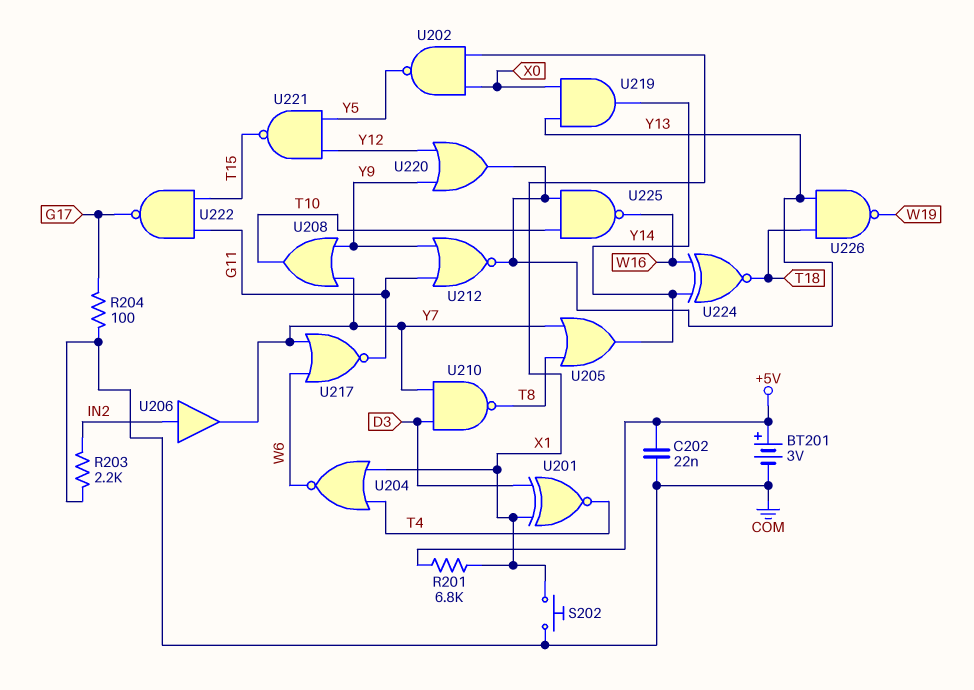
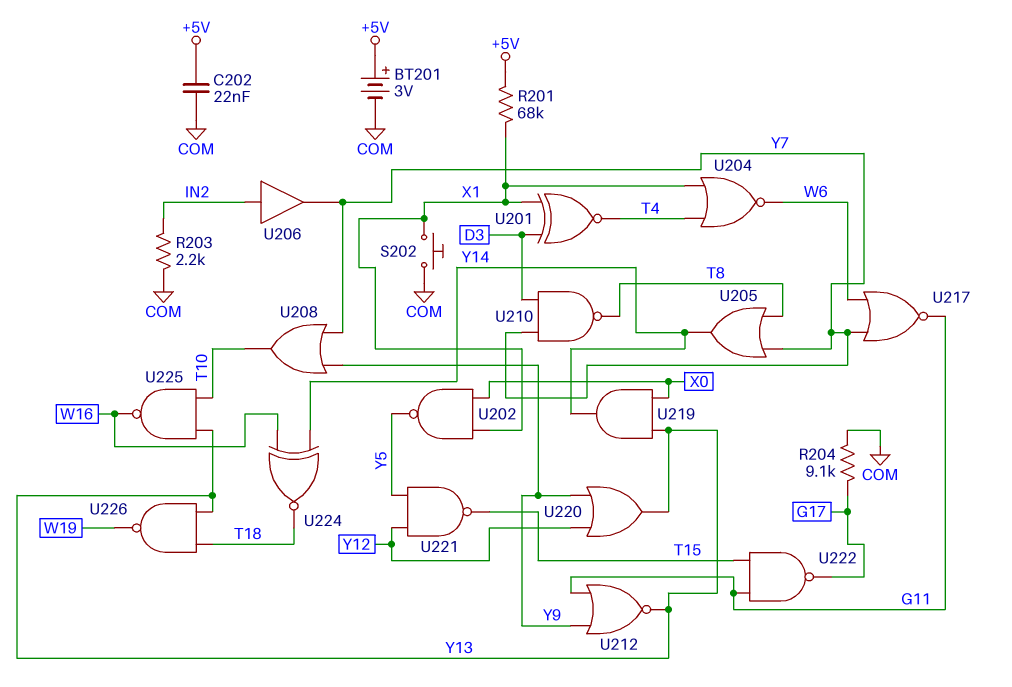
R201: 6.8k (+5V, X1) -> 68k (+5V, X1)
R204: 100 (COM, G17) -> 9.1k (COM, G17)

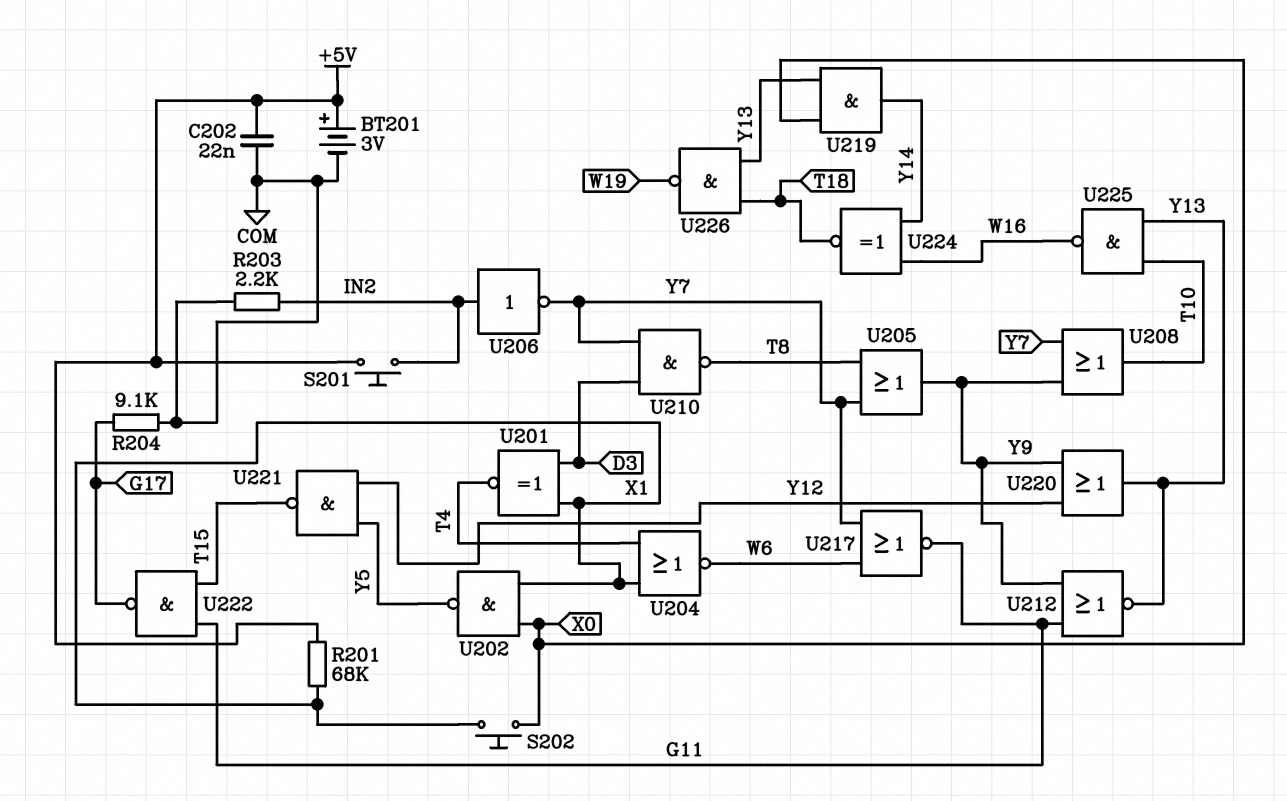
S201: none -> button (+5V, IN2)
S202: button (COM, X1) -> button (X0, X1)
U205: OR (in T8, in Y7, out Y14) -> OR (in T8, in Y7, out Y9)
U206: buffer (in IN2, out Y7) -> NOT (in IN2, out Y7)

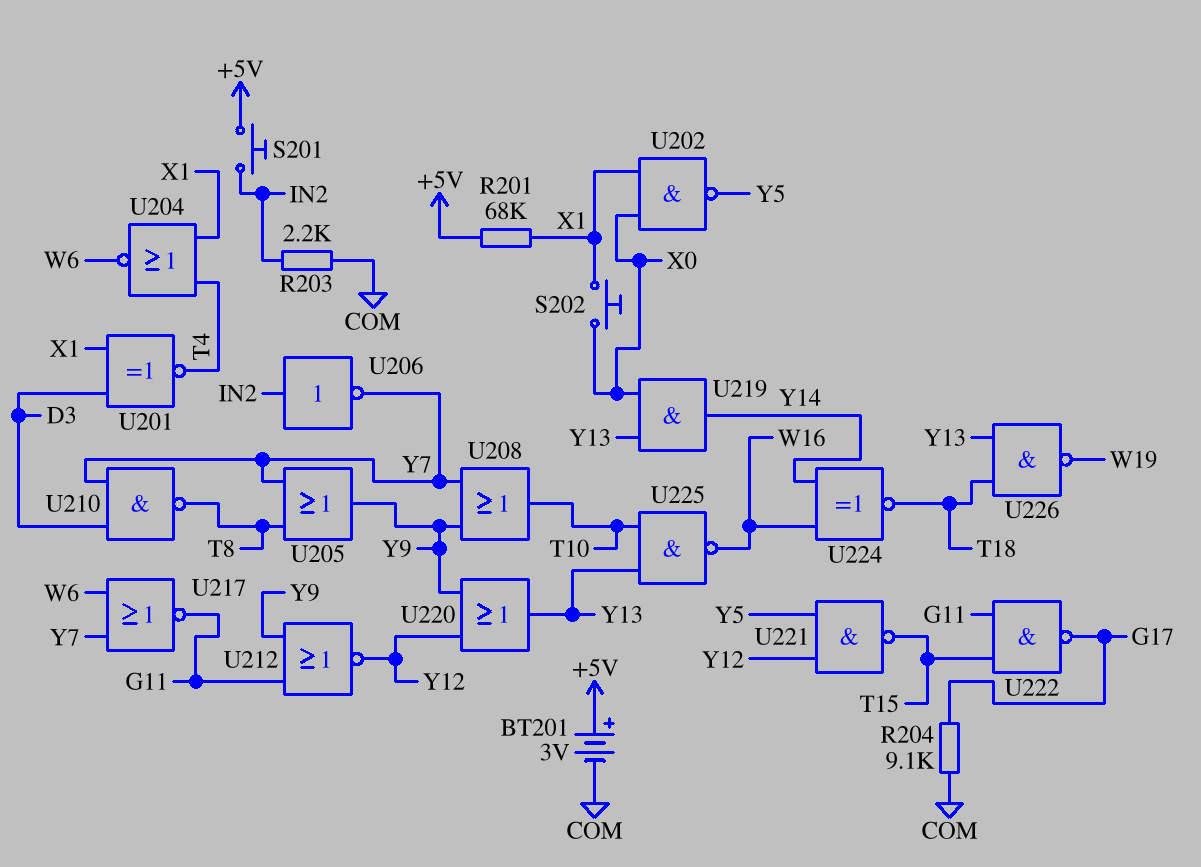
C202: 22nF (+5V, COM) -> none
U212: NOR (in G11, in Y9, out Y13) -> NOR (in G11, in Y9, out Y12)

